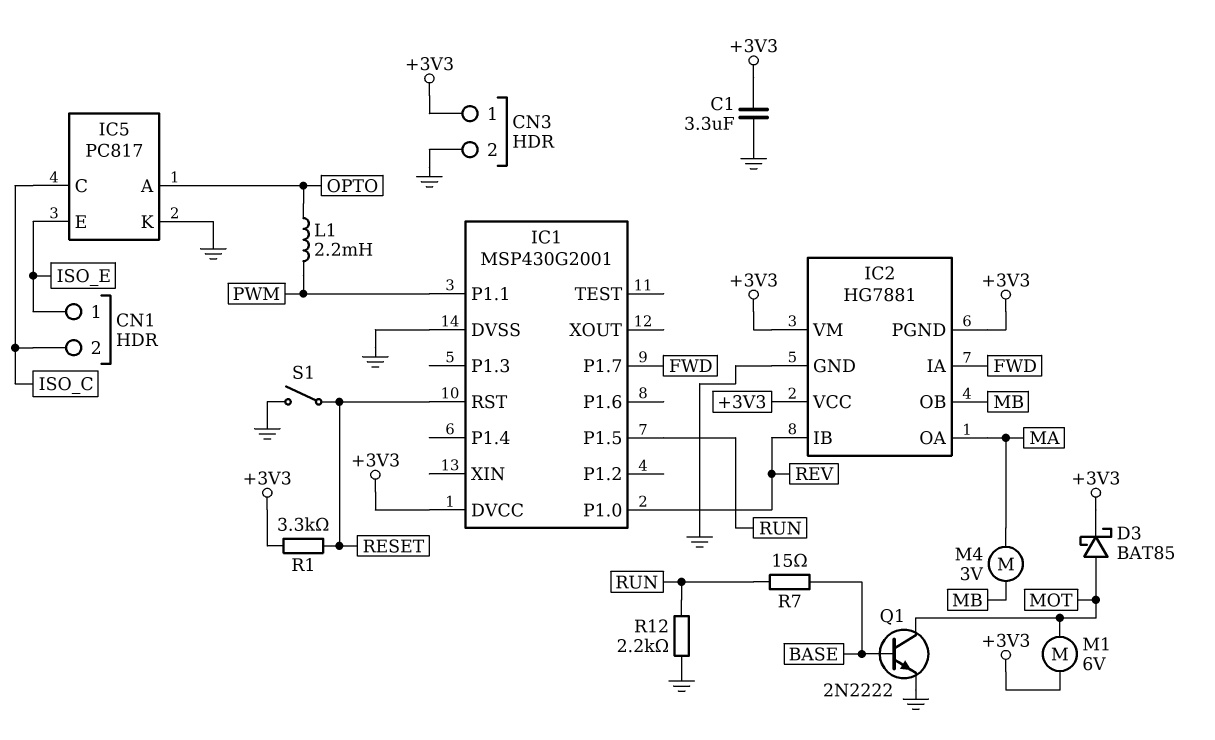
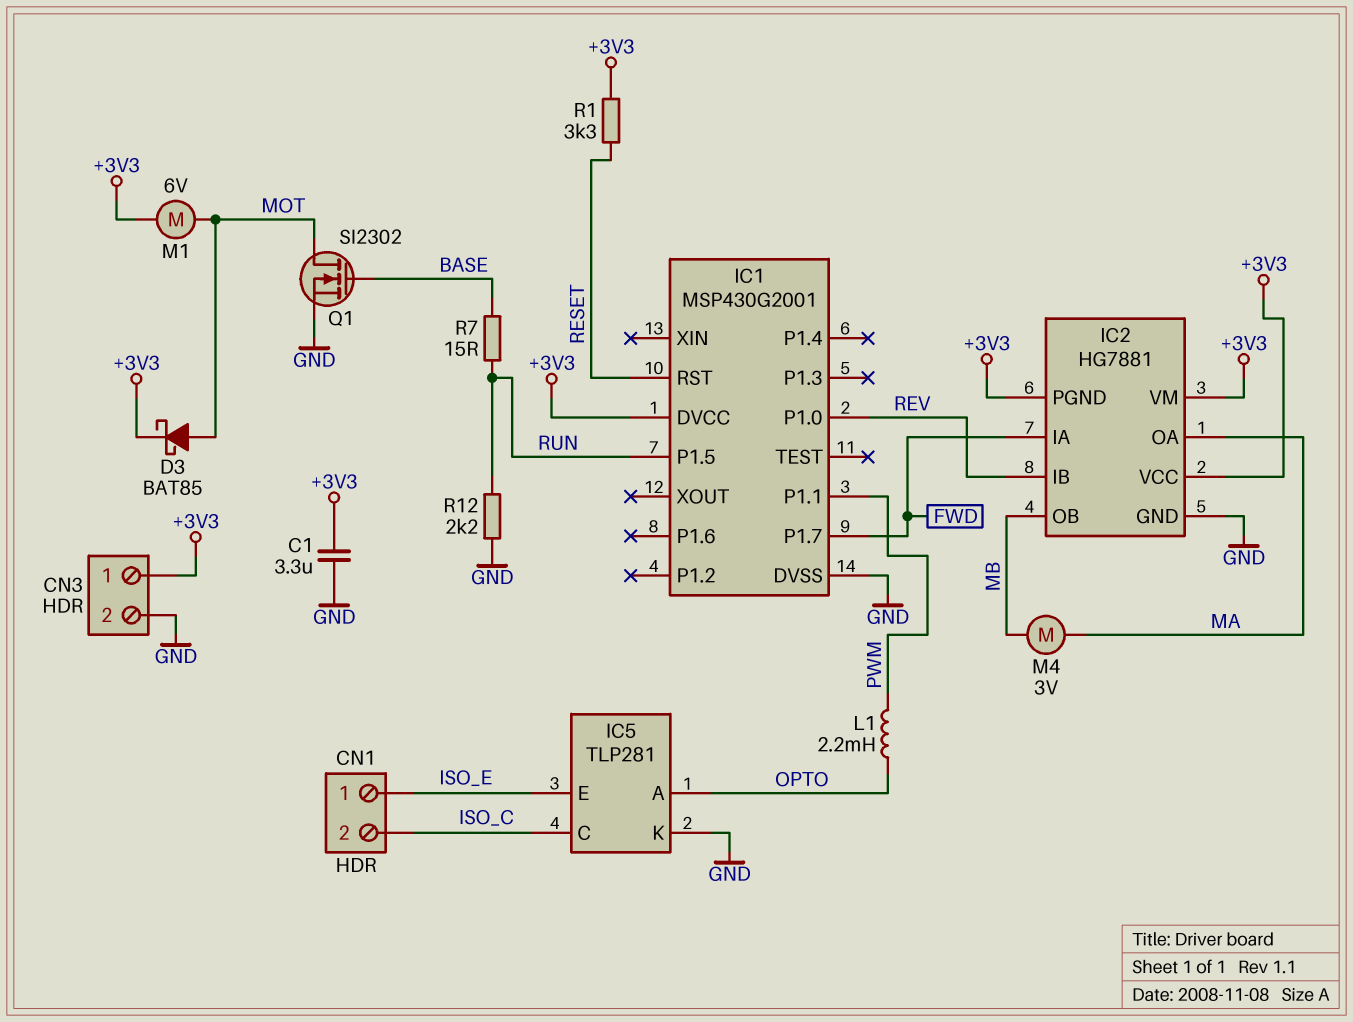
IC5: PC817 -> TLP281
Q1: NPN 2N2222 (B BASE, C MOT, E GND) -> NMOS SI2302 (G BASE, D MOT, S GND)
S1: switch (GND, RESET) -> none

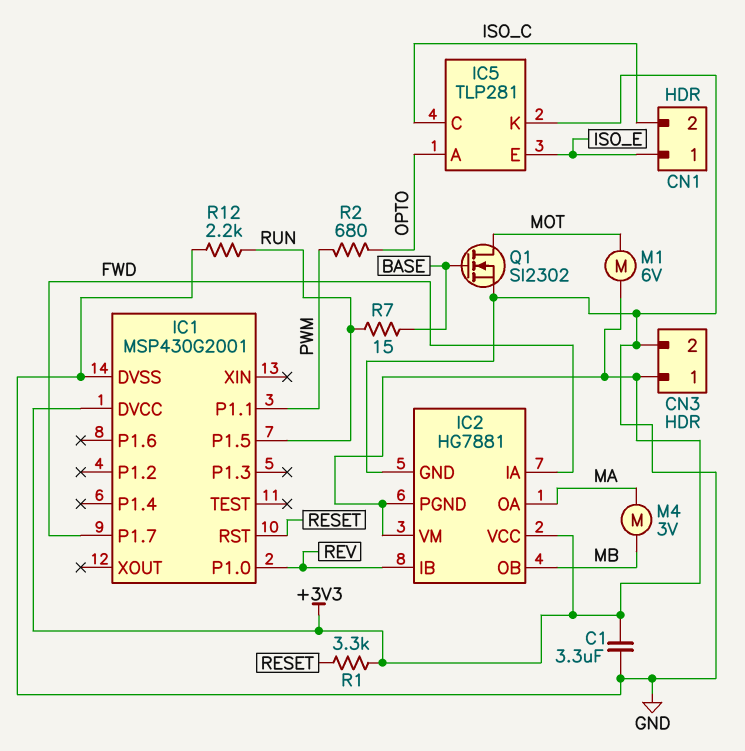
D3: schottky BAT85 (A MOT, K +3V3) -> none
L1: 2.2mH (OPTO, PWM) -> none
R2: none -> 680 (OPTO, PWM)

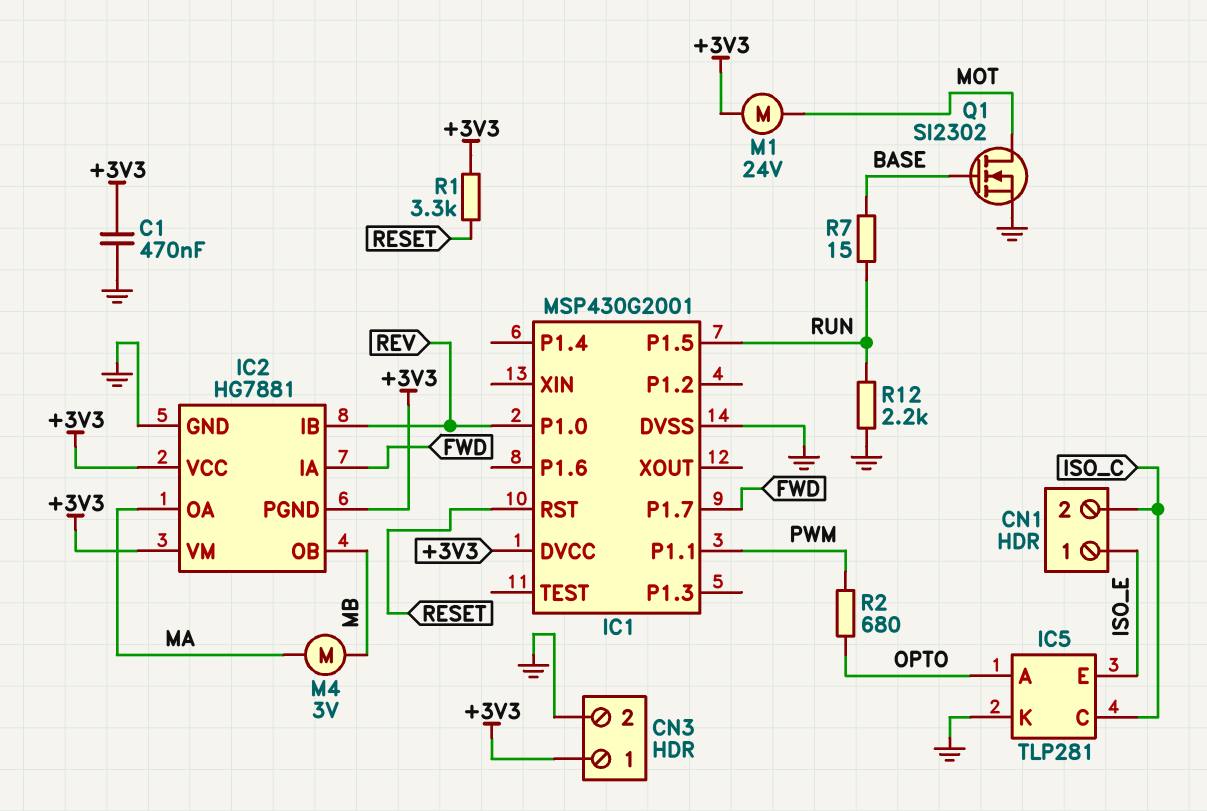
C1: 3.3uF (+3V3, GND) -> 470nF (+3V3, GND)
M1: motor 6V (+3V3, MOT) -> motor 24V (+3V3, MOT)

